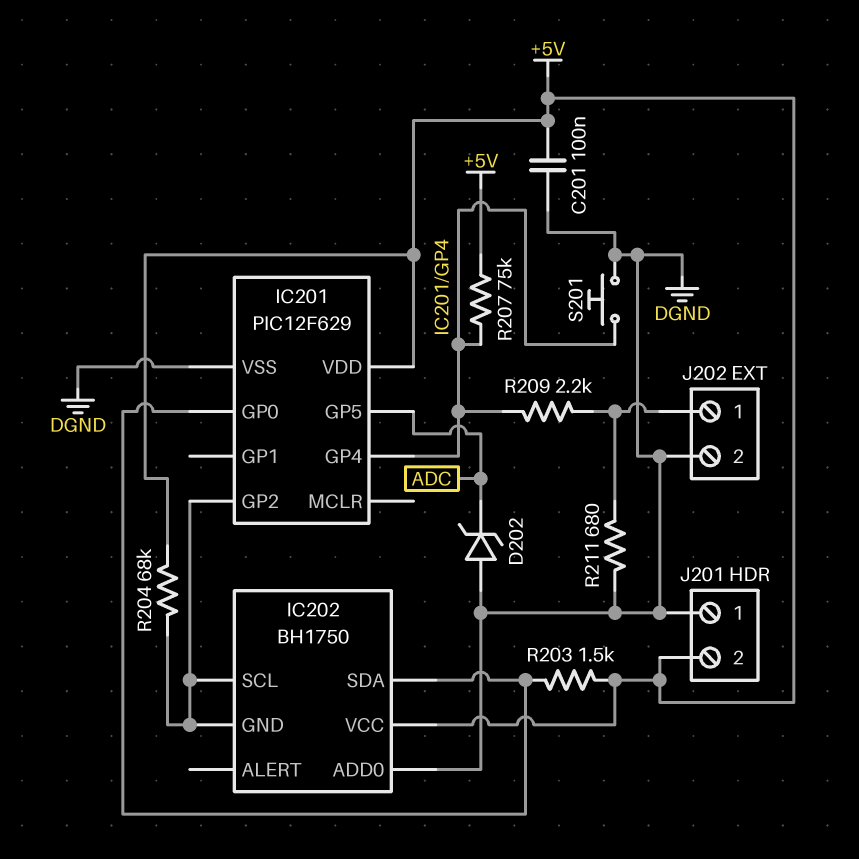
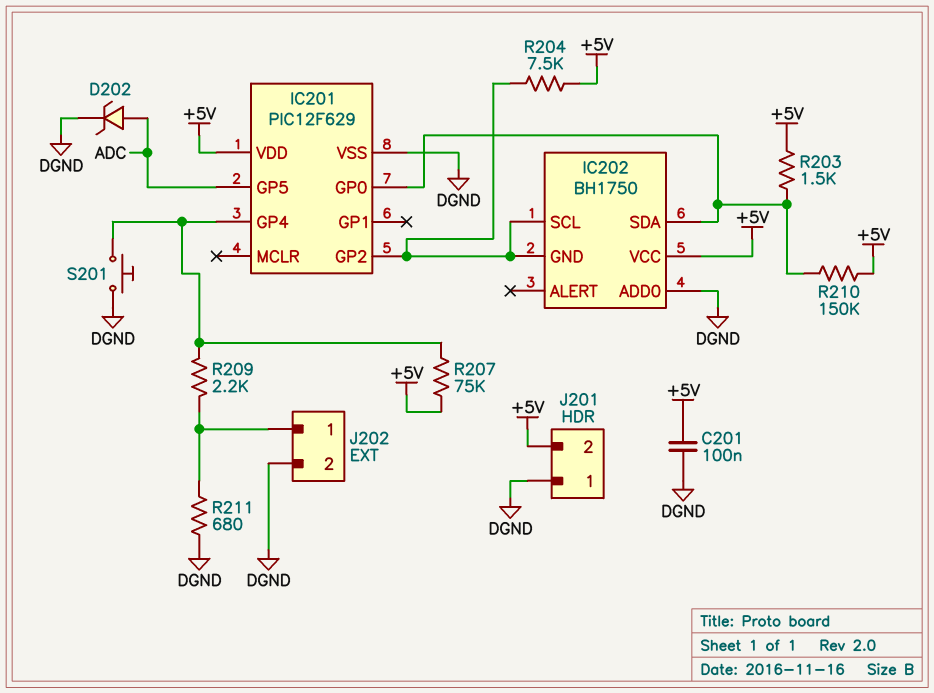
D202: zener (A DGND, K ADC) -> zener (A ADC, K DGND)
R204: 68k (+5V, IC201/GP2) -> 7.5k (+5V, IC201/GP2)
R210: none -> 150k (+5V, IC201/GP0)

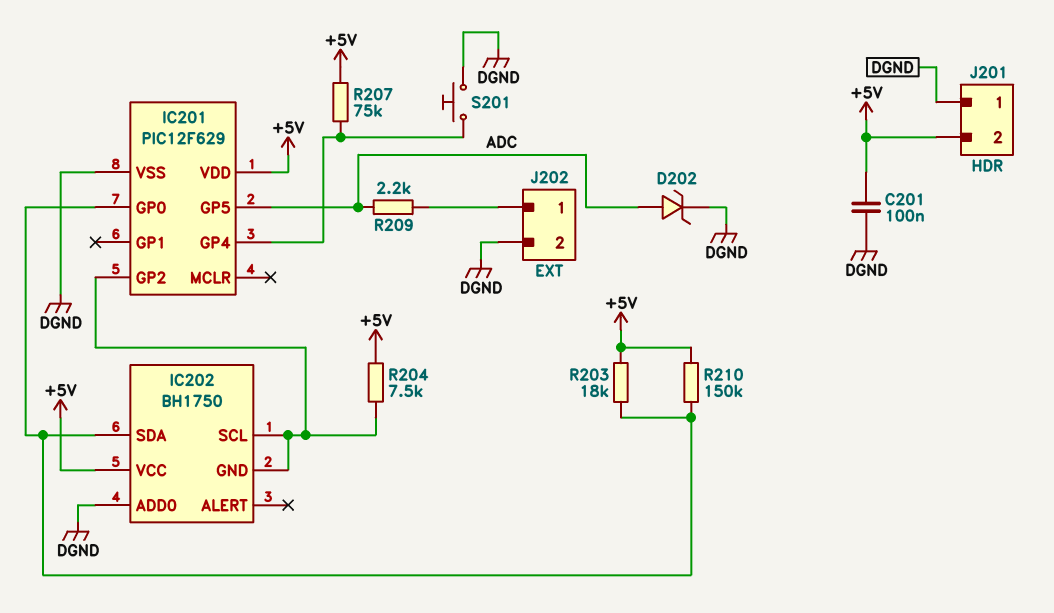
R203: 1.5k (+5V, IC201/GP0) -> 18k (+5V, IC201/GP0)
R209: 2.2k (IC201/GP4, J202/1) -> 2.2k (ADC, J202/1)
R211: 680 (DGND, J202/1) -> none

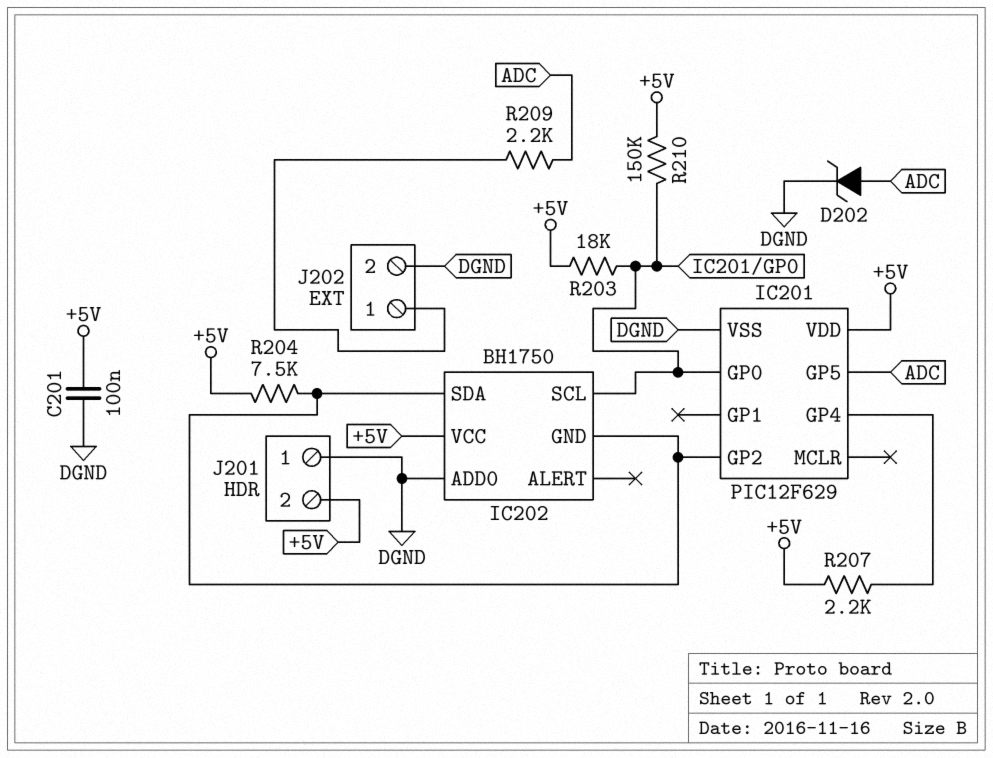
IC202 pin SCL: IC201/GP2 -> IC201/GP0
IC202 pin SDA: IC201/GP0 -> IC201/GP2
R207: 75k (+5V, IC201/GP4) -> 2.2k (+5V, IC201/GP4)
S201: button (DGND, IC201/GP4) -> none

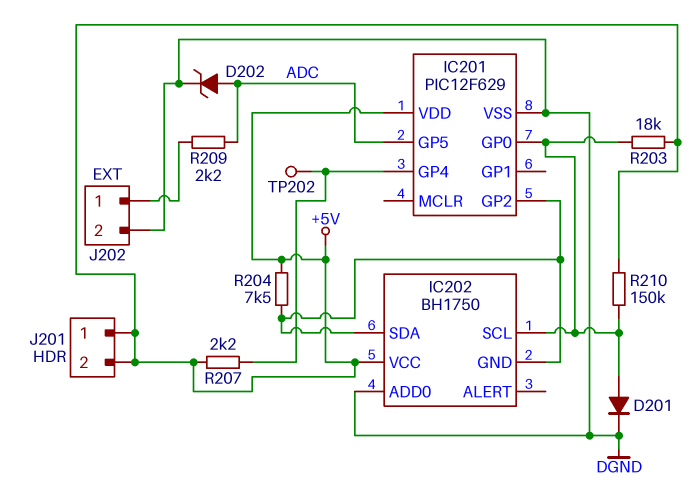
C201: 100nF (+5V, DGND) -> none
D201: none -> diode (A IC201/GP0, K DGND)
J201 pin 1: DGND -> +5V
TP202: none -> test point (IC201/GP4)

